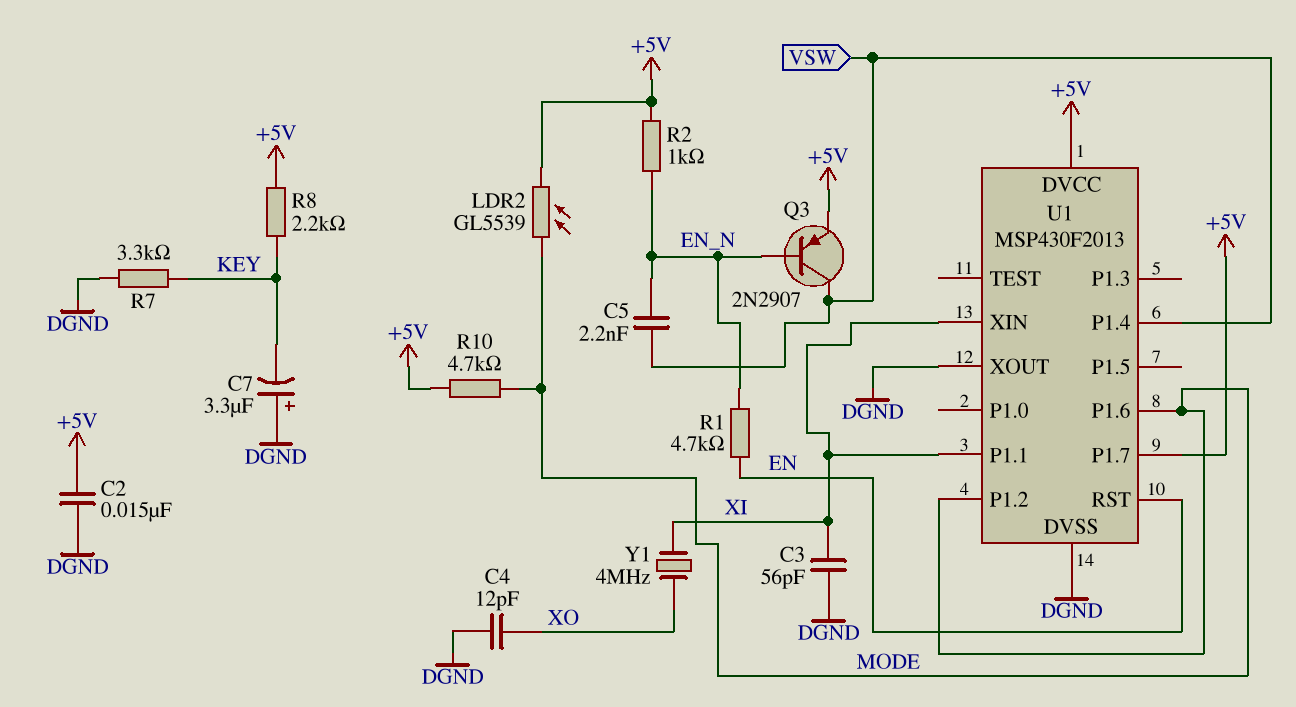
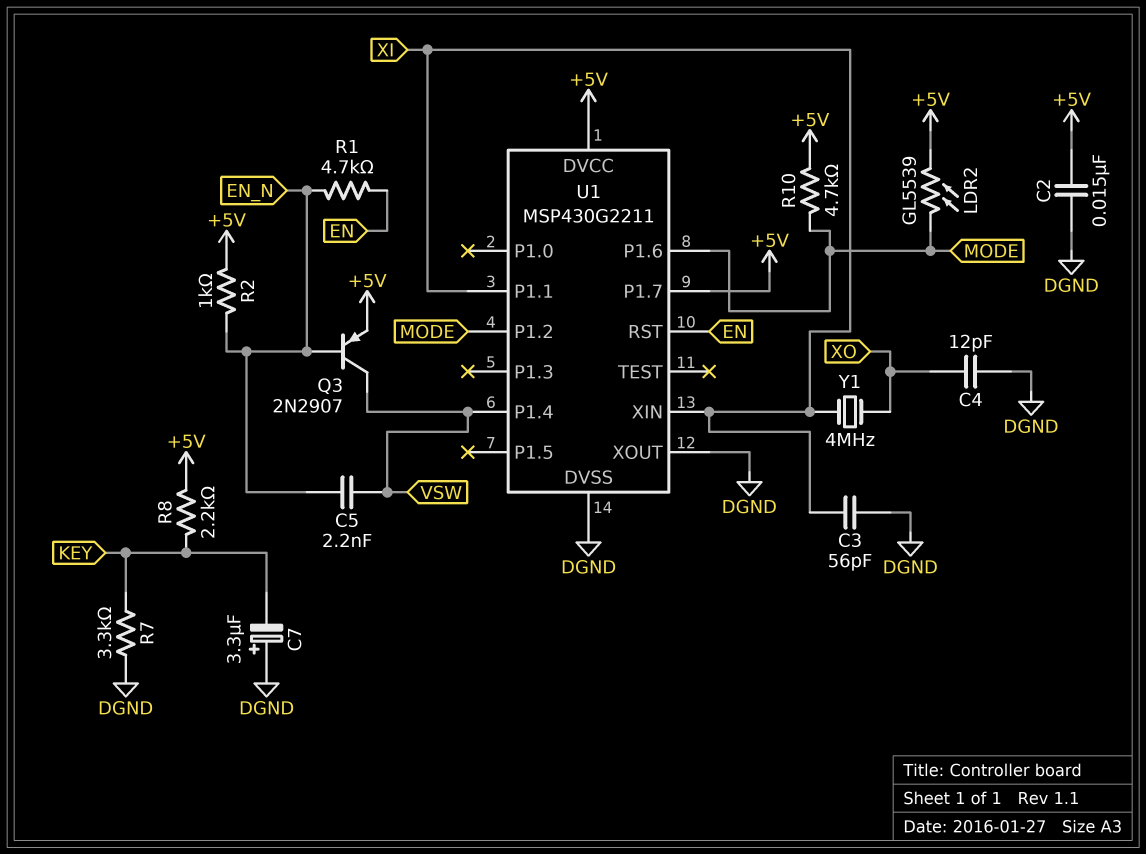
U1: MSP430F2013 -> MSP430G2211

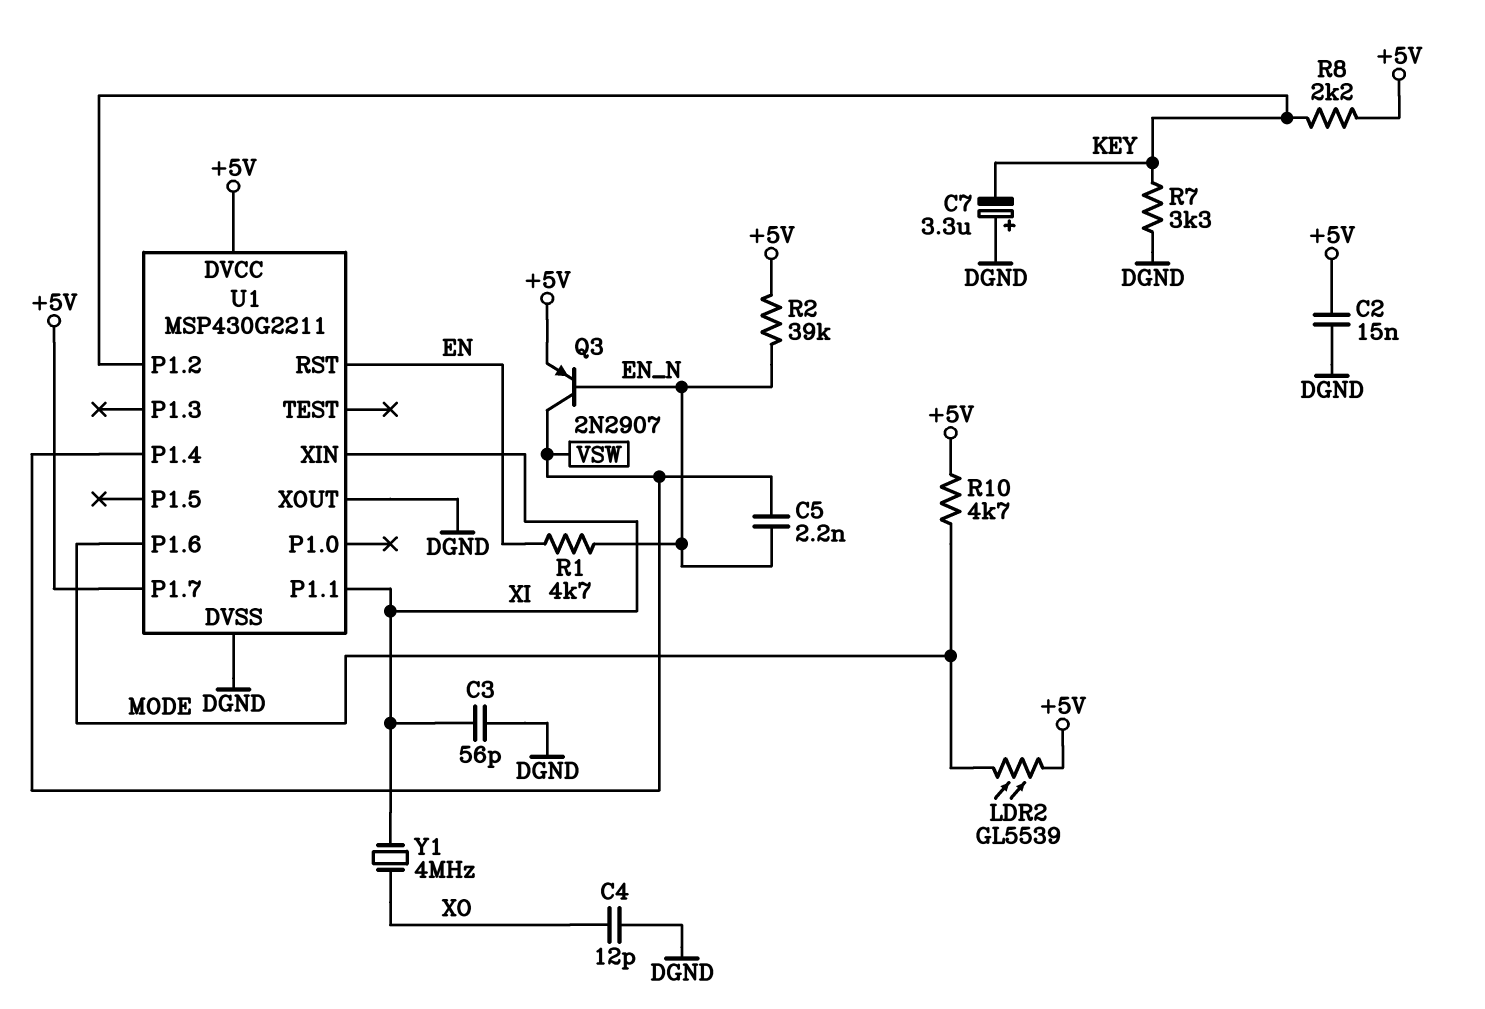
R2: 1k (+5V, EN_N) -> 39k (+5V, EN_N)
U1 pin P1.2: MODE -> KEY

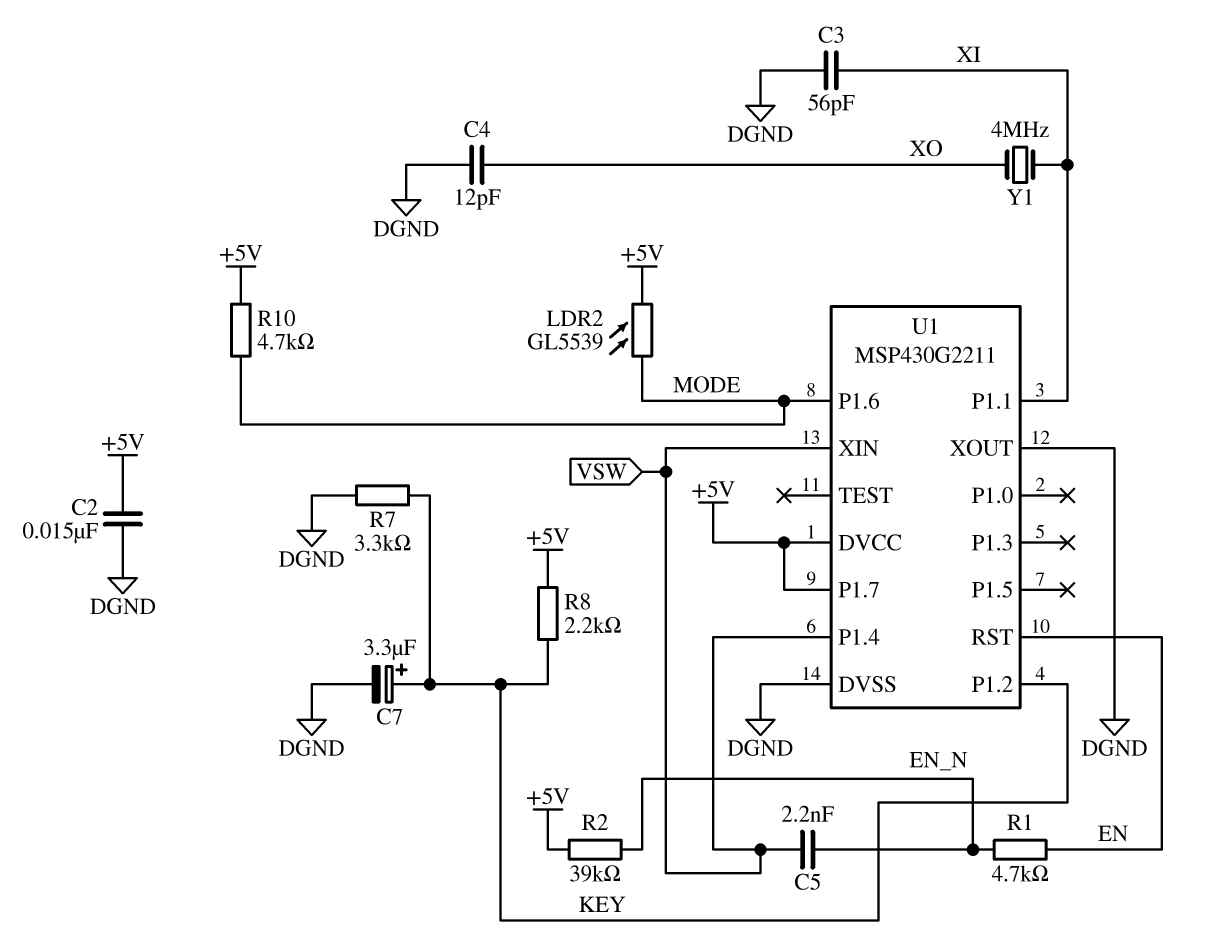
C7: 3.3uF (plus DGND, minus KEY) -> 3.3uF (plus KEY, minus DGND)
Q3: PNP 2N2907 (B EN_N, C VSW, E +5V) -> none
U1 pin XIN: XI -> VSW

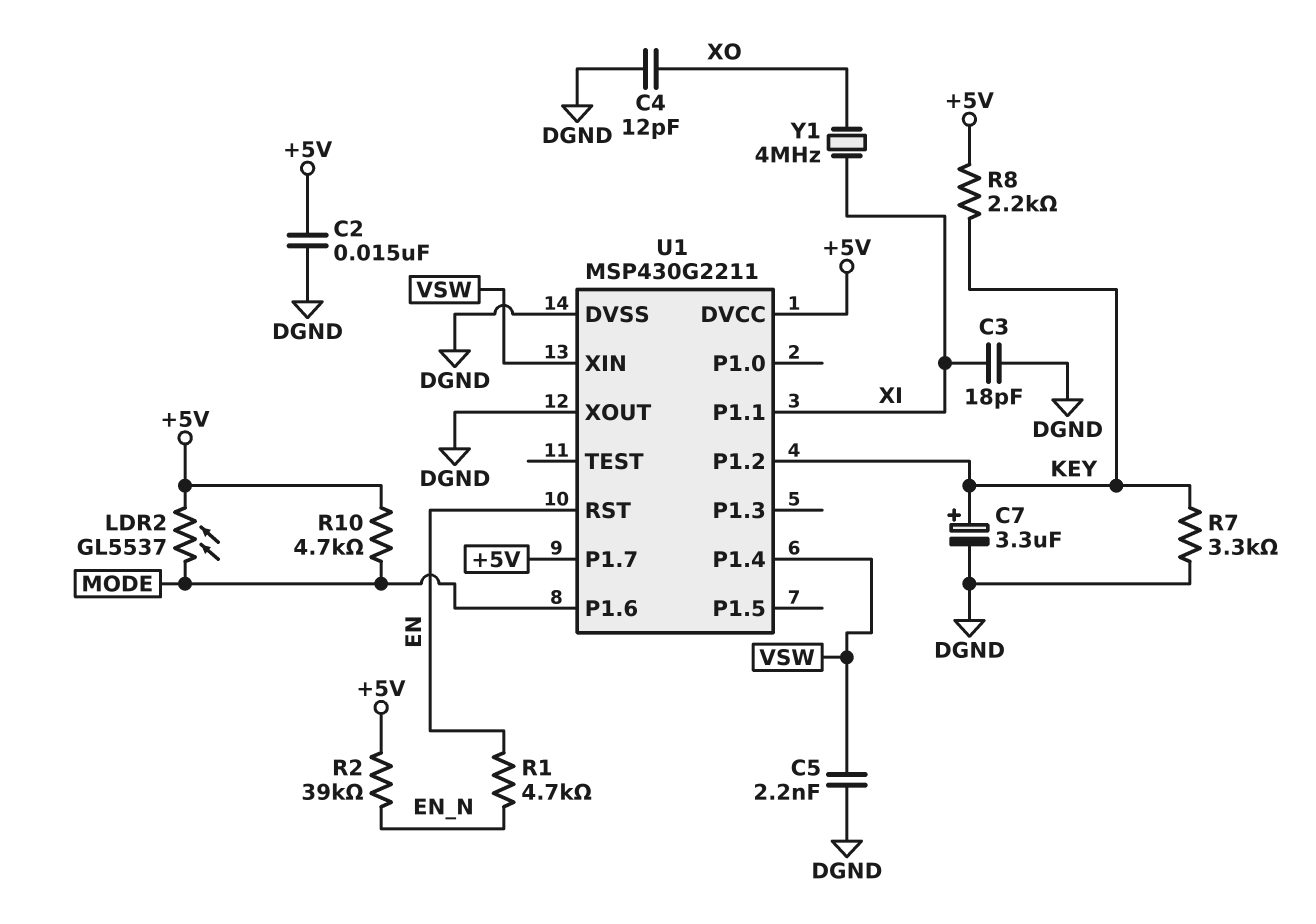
C3: 56pF (DGND, XI) -> 18pF (DGND, XI)
C5: 2.2nF (EN_N, VSW) -> 2.2nF (DGND, VSW)
LDR2: GL5539 (+5V, MODE) -> GL5537 (+5V, MODE)

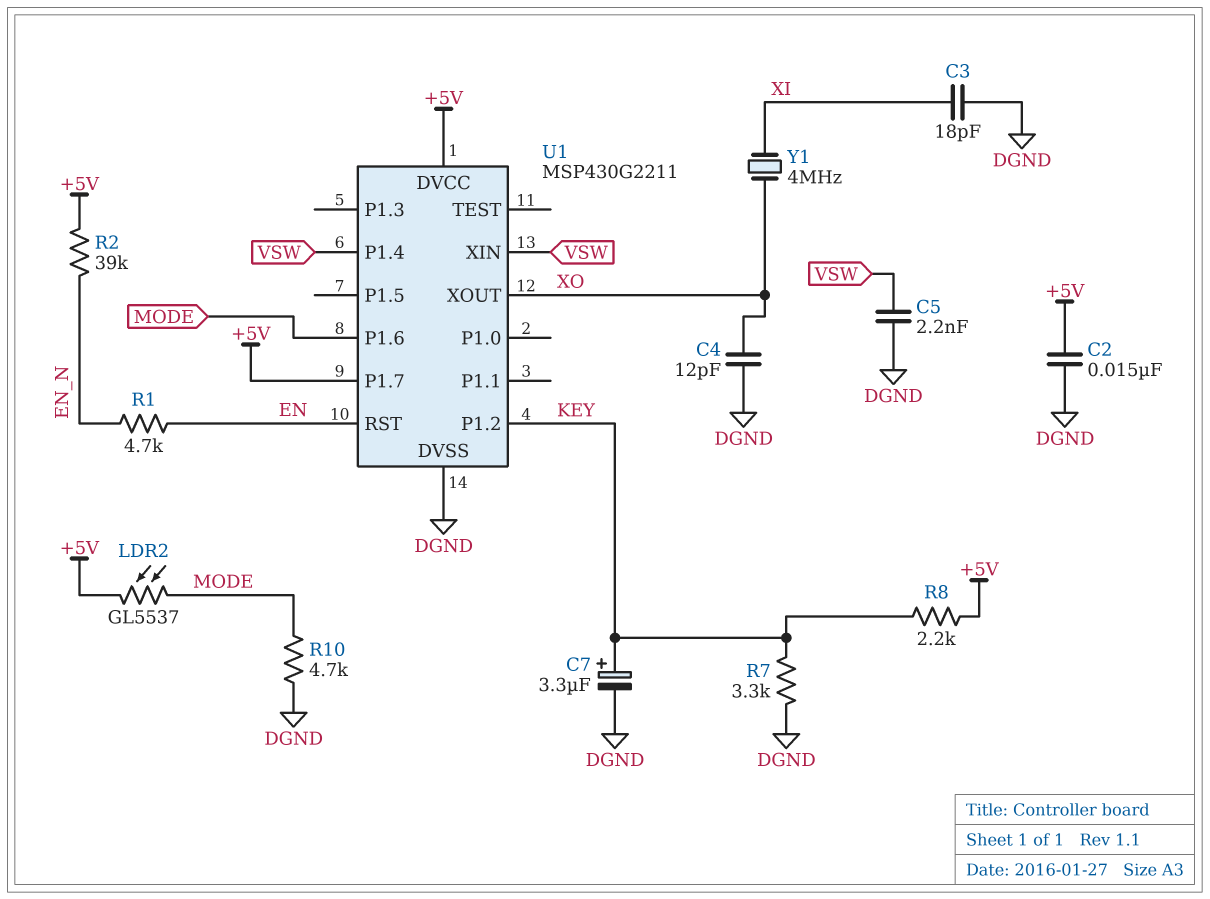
R10: 4.7k (+5V, MODE) -> 4.7k (DGND, MODE)
U1 pin P1.1: XI -> none
U1 pin XOUT: DGND -> XO

